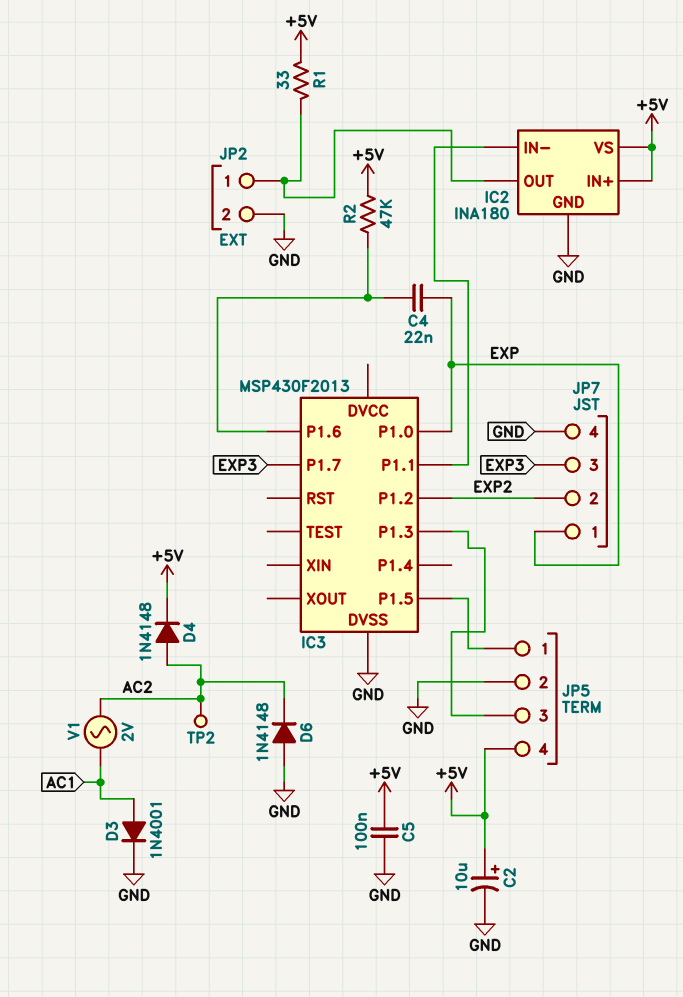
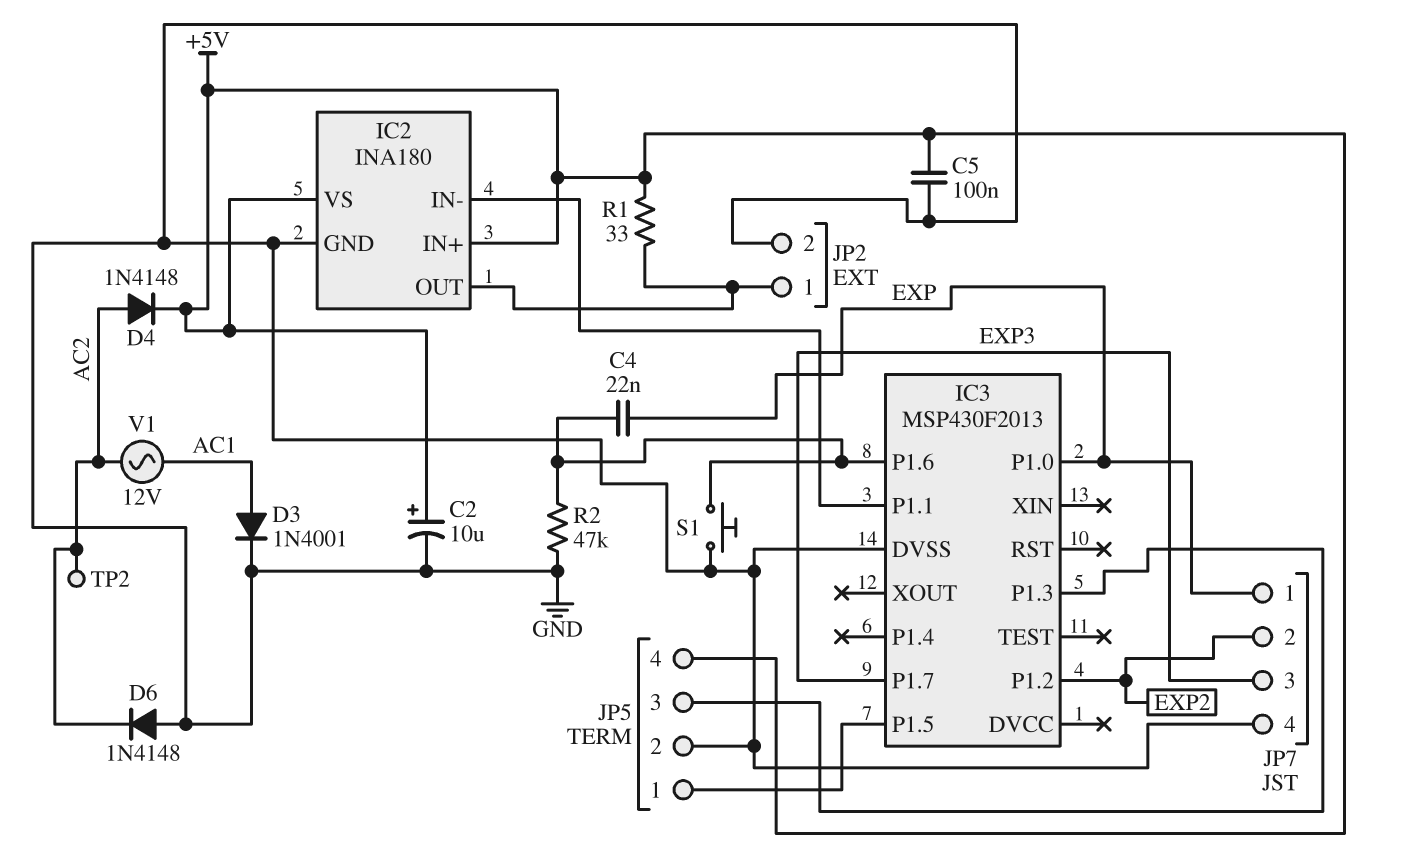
R2: 47k (+5V, IC3/P1.6) -> 47k (GND, IC3/P1.6)
S1: none -> button (GND, IC3/P1.6)
V1: AC 2V (AC1, AC2) -> AC 12V (AC1, AC2)

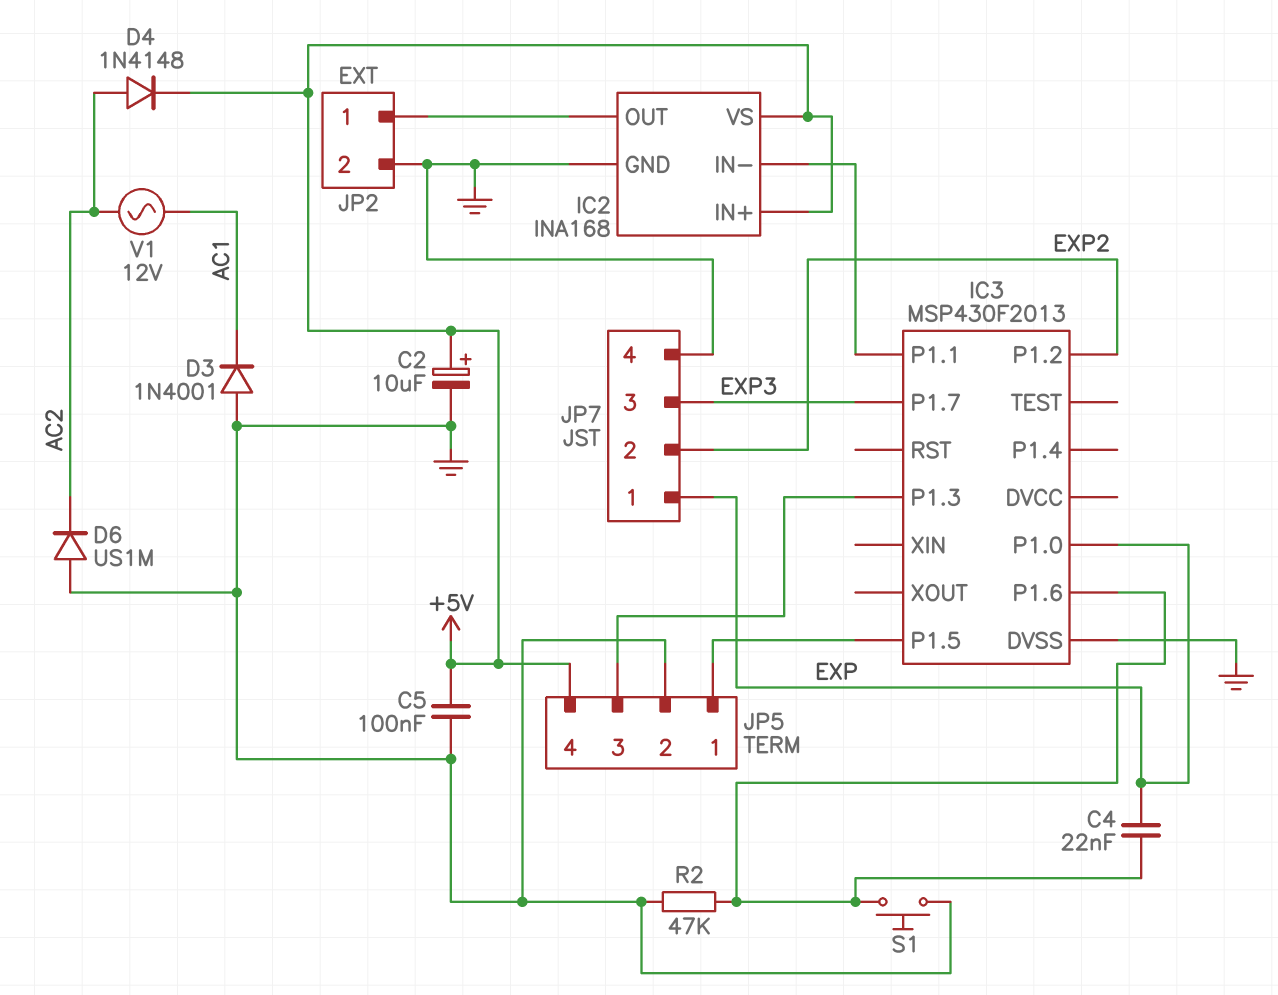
D3: diode 1N4001 (A AC1, K GND) -> diode 1N4001 (A GND, K AC1)
D6: diode 1N4148 (A GND, K AC2) -> diode US1M (A GND, K AC2)
IC2: INA180 -> INA168
R1: 33 (+5V, IC2/OUT) -> none
TP2: test point (AC2) -> none

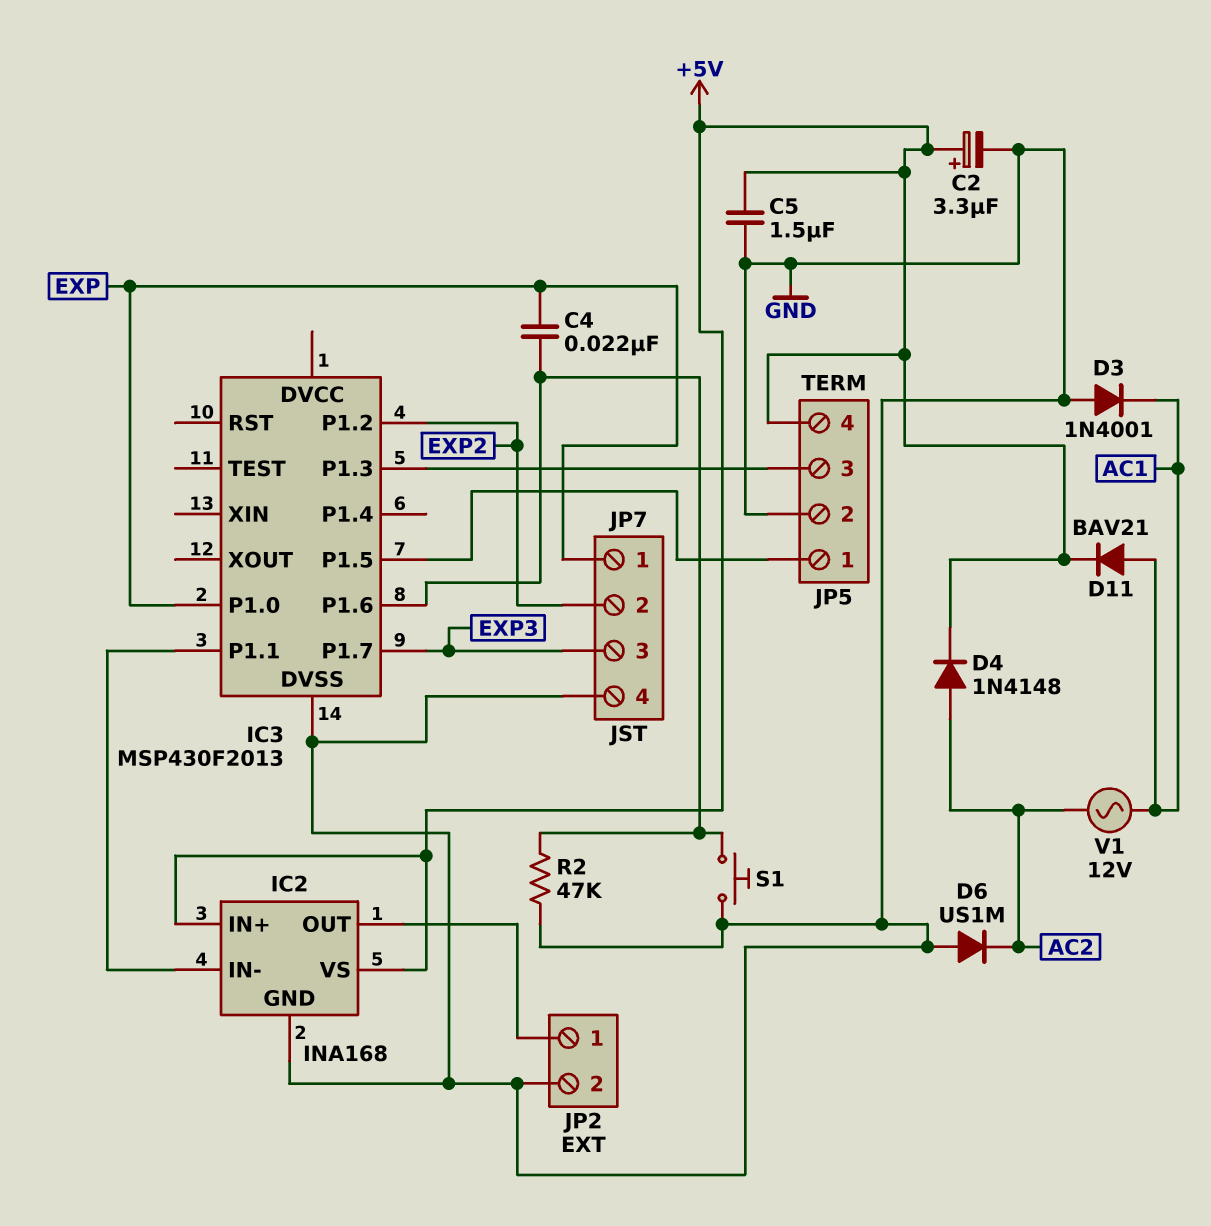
C2: 10uF (plus +5V, minus GND) -> 3.3uF (plus +5V, minus GND)
C5: 100nF (+5V, GND) -> 1.5uF (+5V, GND)
D11: none -> diode BAV21 (A AC1, K +5V)

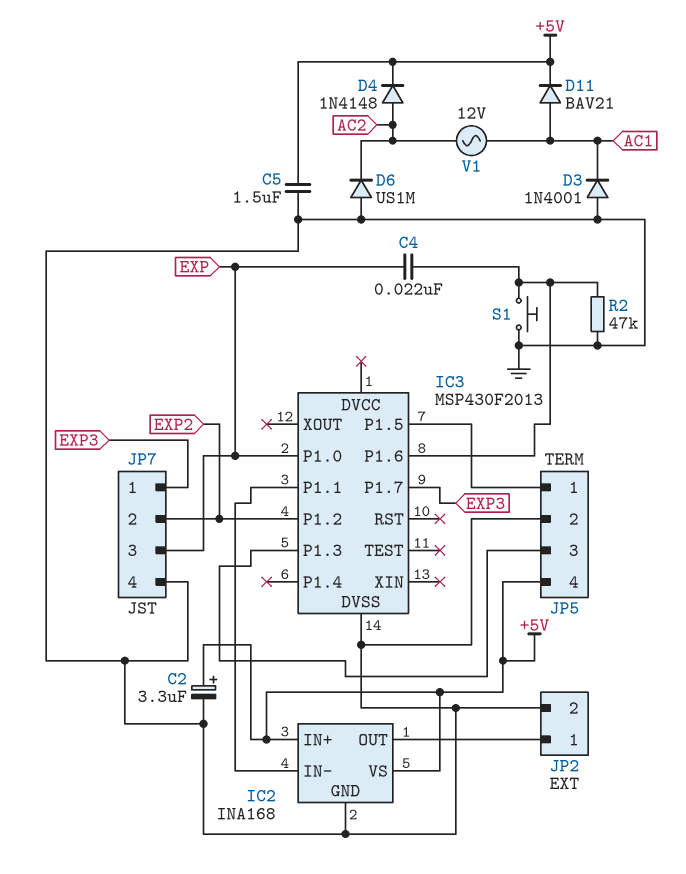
JP7 pin 1: EXP -> EXP3
JP7 pin 3: EXP3 -> EXP

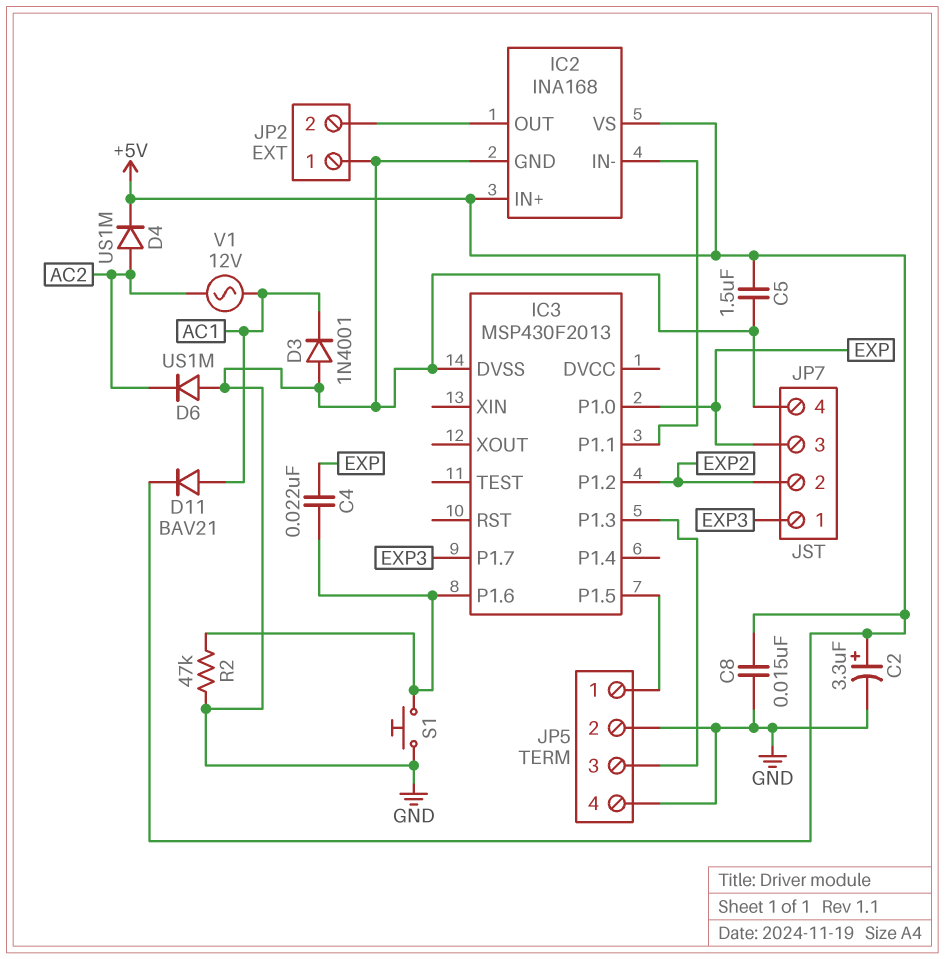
C8: none -> 15nF (+5V, GND)
D4: diode 1N4148 (A AC2, K +5V) -> diode US1M (A AC2, K +5V)
JP2 pin 1: IC2/OUT -> GND
JP2 pin 2: GND -> IC2/OUT
JP5 pin 4: +5V -> GND

